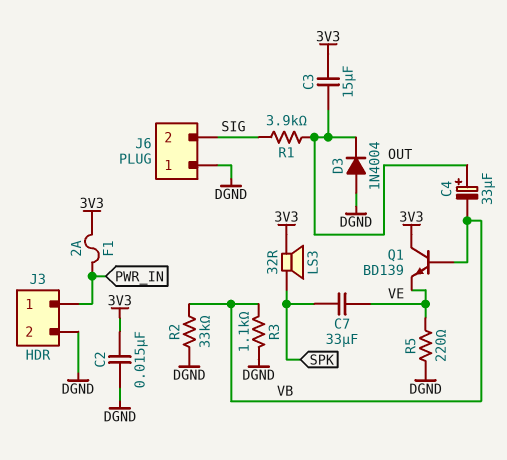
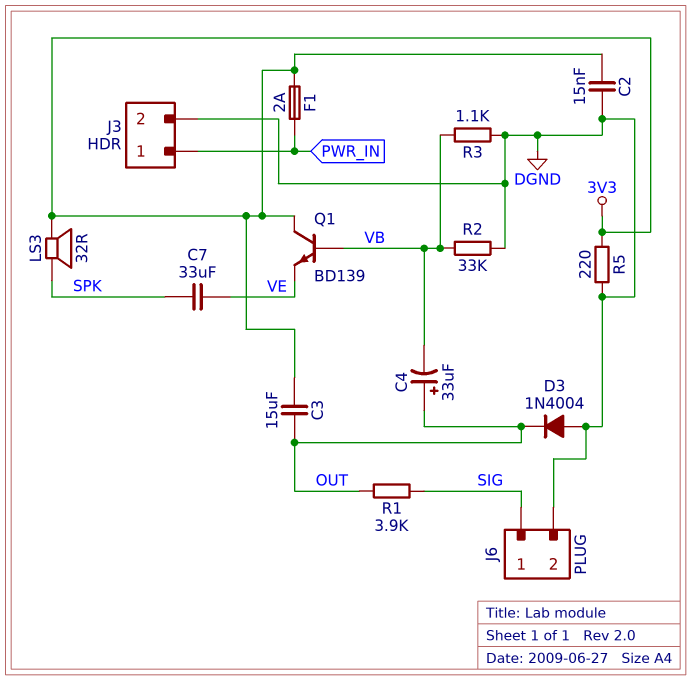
J6 pin 1: DGND -> SIG
J6 pin 2: SIG -> DGND
R5: 220 (DGND, VE) -> 220 (3V3, DGND)

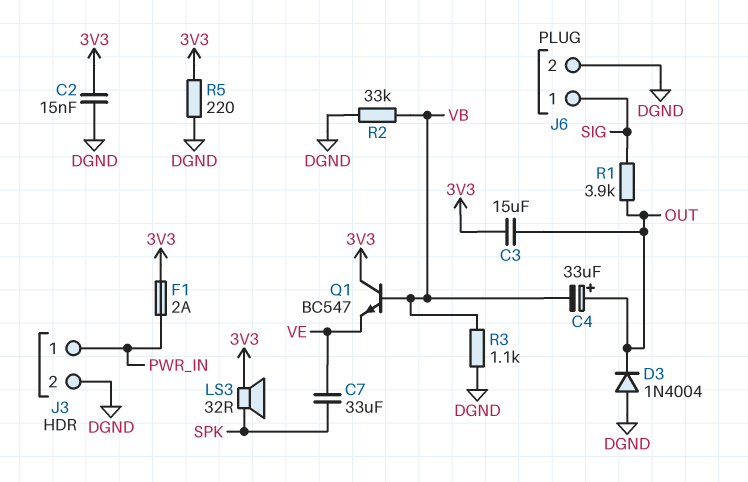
Q1: NPN BD139 (B VB, C 3V3, E VE) -> NPN BC547 (B VB, C 3V3, E VE)

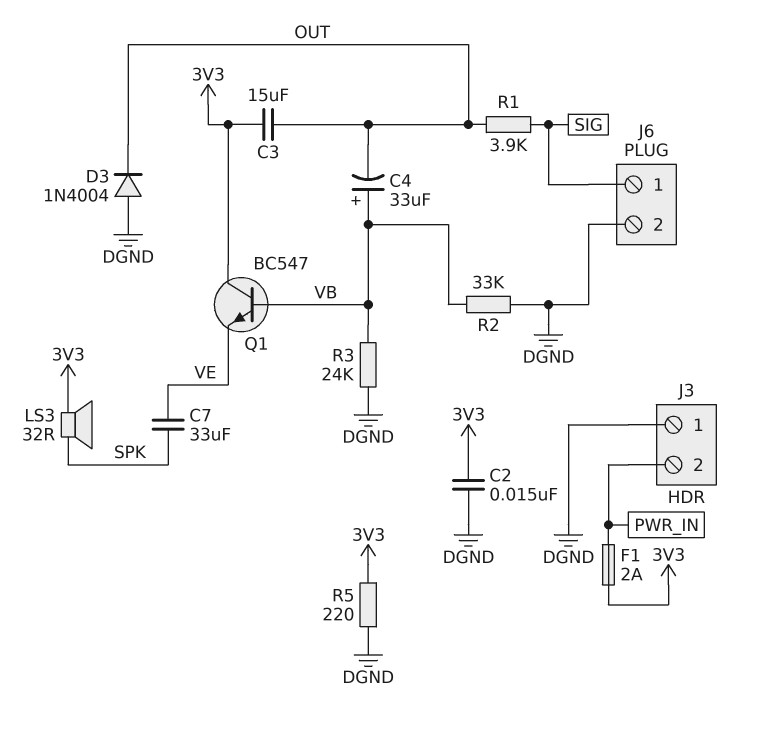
C4: 33uF (plus OUT, minus VB) -> 33uF (plus VB, minus OUT)
J3 pin 1: PWR_IN -> DGND
J3 pin 2: DGND -> PWR_IN
R3: 1.1k (DGND, VB) -> 24k (DGND, VB)

